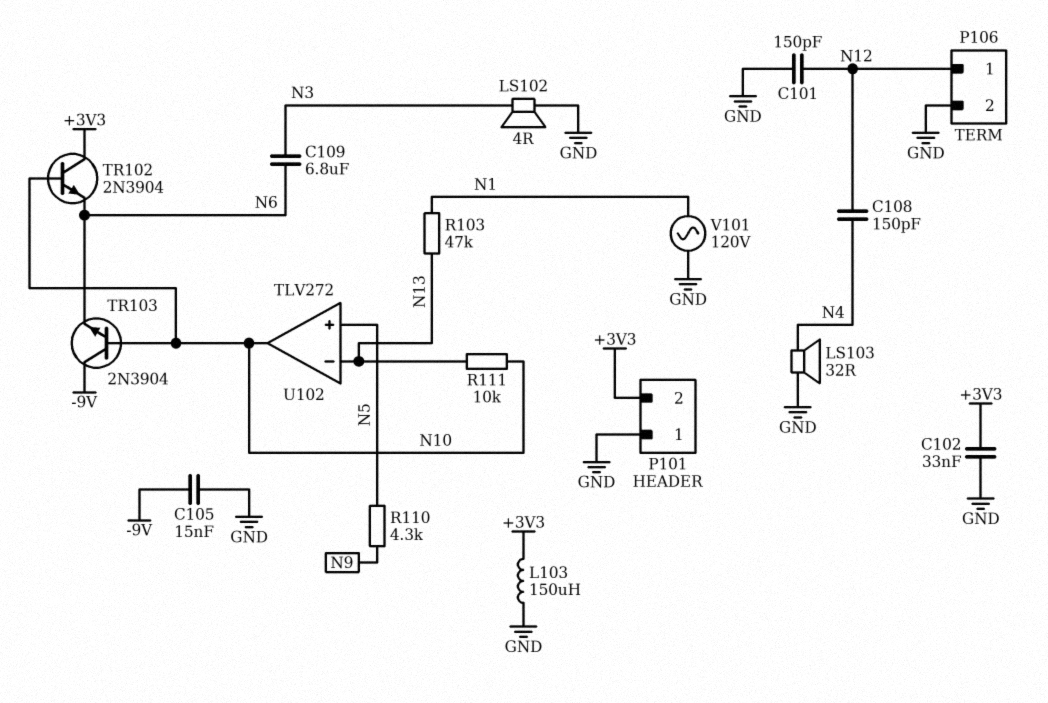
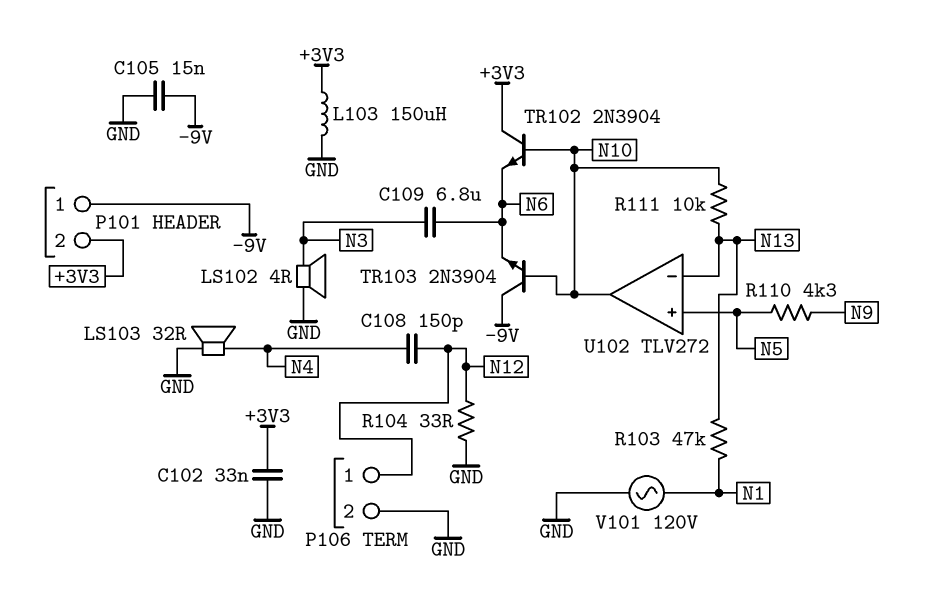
C101: 150pF (GND, N12) -> none
P101 pin 1: GND -> -9V
R104: none -> 33 (GND, N12)

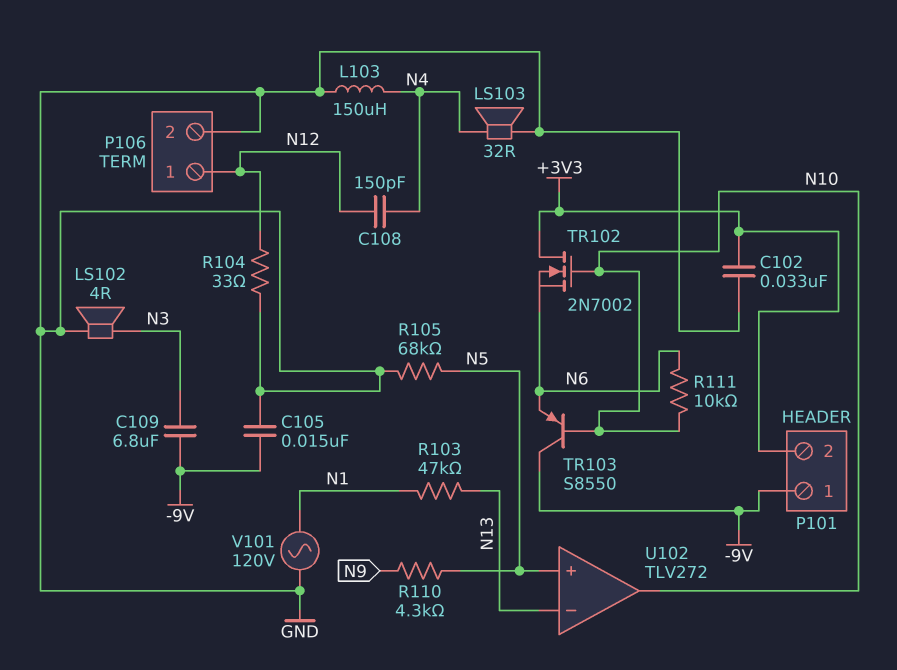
C109: 6.8uF (N3, N6) -> 6.8uF (-9V, N3)
L103: 150uH (+3V3, GND) -> 150uH (GND, N4)
R105: none -> 68k (GND, N5)
R111: 10k (N10, N13) -> 10k (N6, N10)
TR102: NPN 2N3904 (B N10, C +3V3, E N6) -> NMOS 2N7002 (G N10, D +3V3, S N6)
TR103: NPN 2N3904 (B N10, C -9V, E N6) -> PNP S8550 (B N10, C -9V, E N6)

